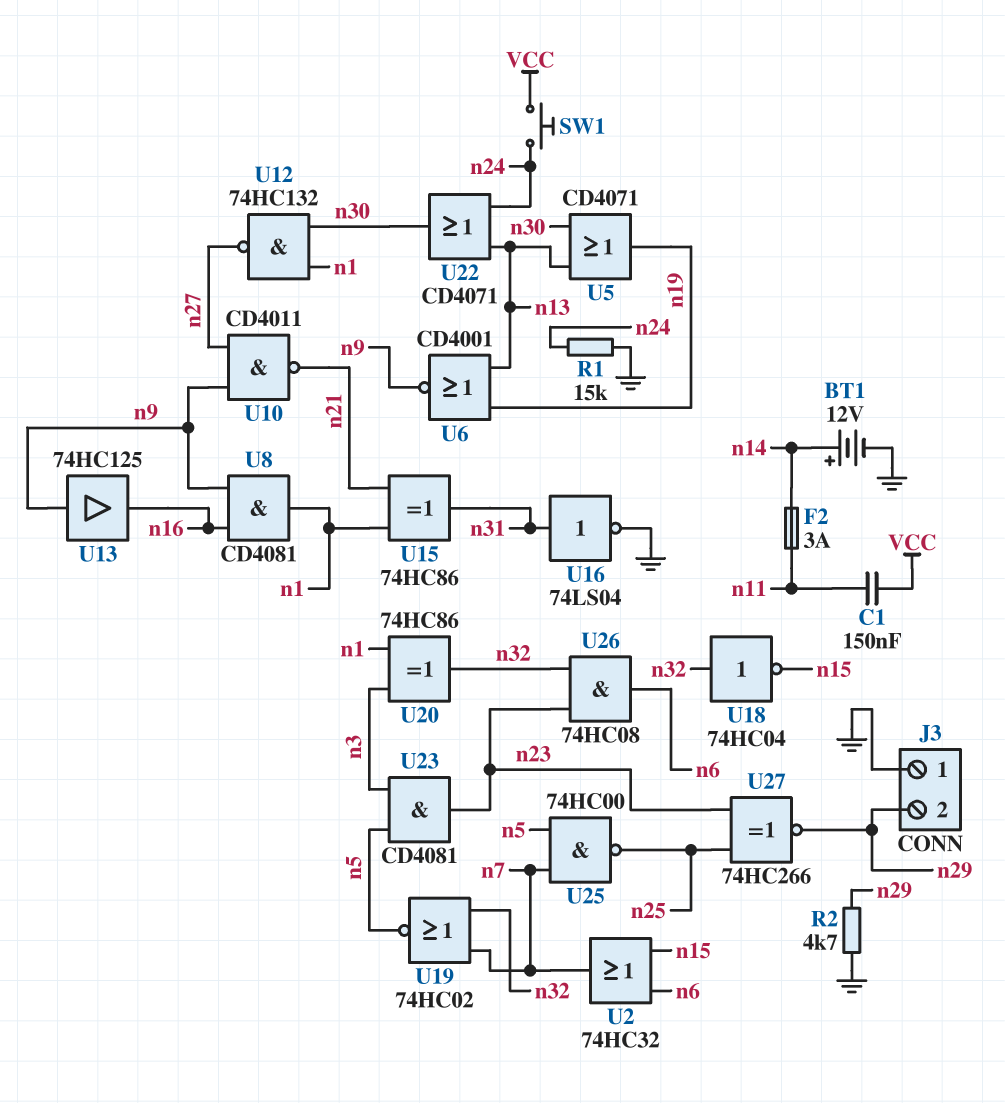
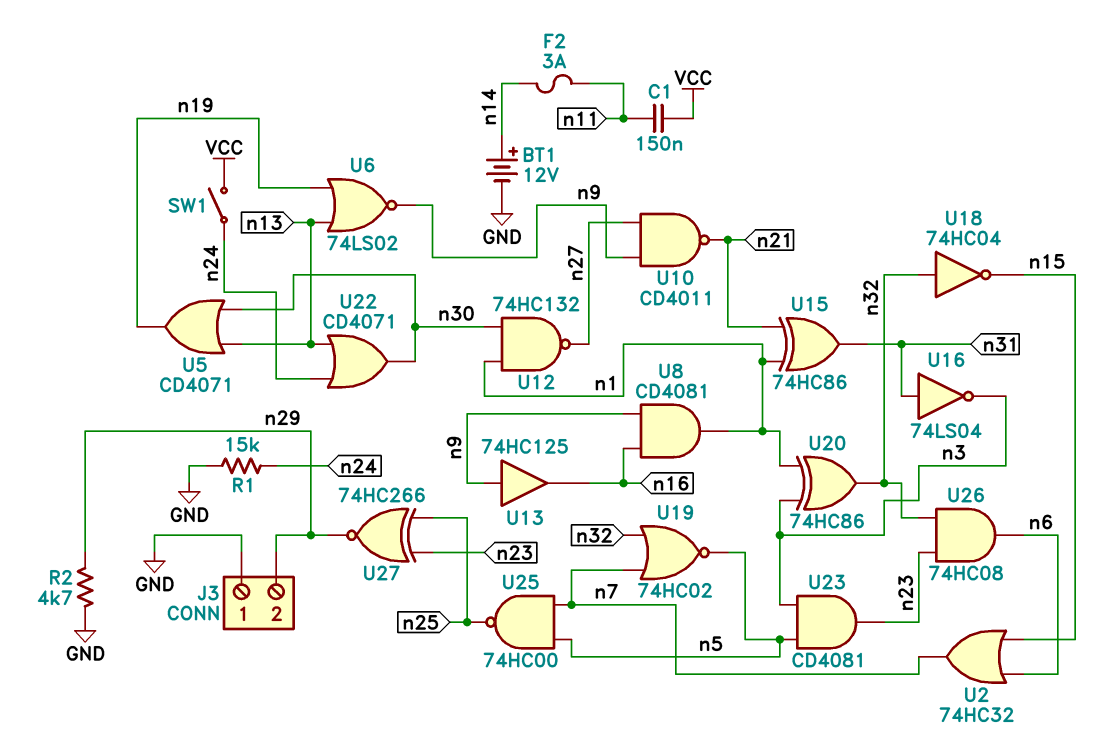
SW1: button (VCC, n24) -> switch (VCC, n24)
U6: NOR CD4001 (in n13, in n19, out n9) -> NOR 74LS02 (in n13, in n19, out n9)
U16: NOT 74LS04 (in n31, out GND) -> NOT 74LS04 (in n31, out n3)

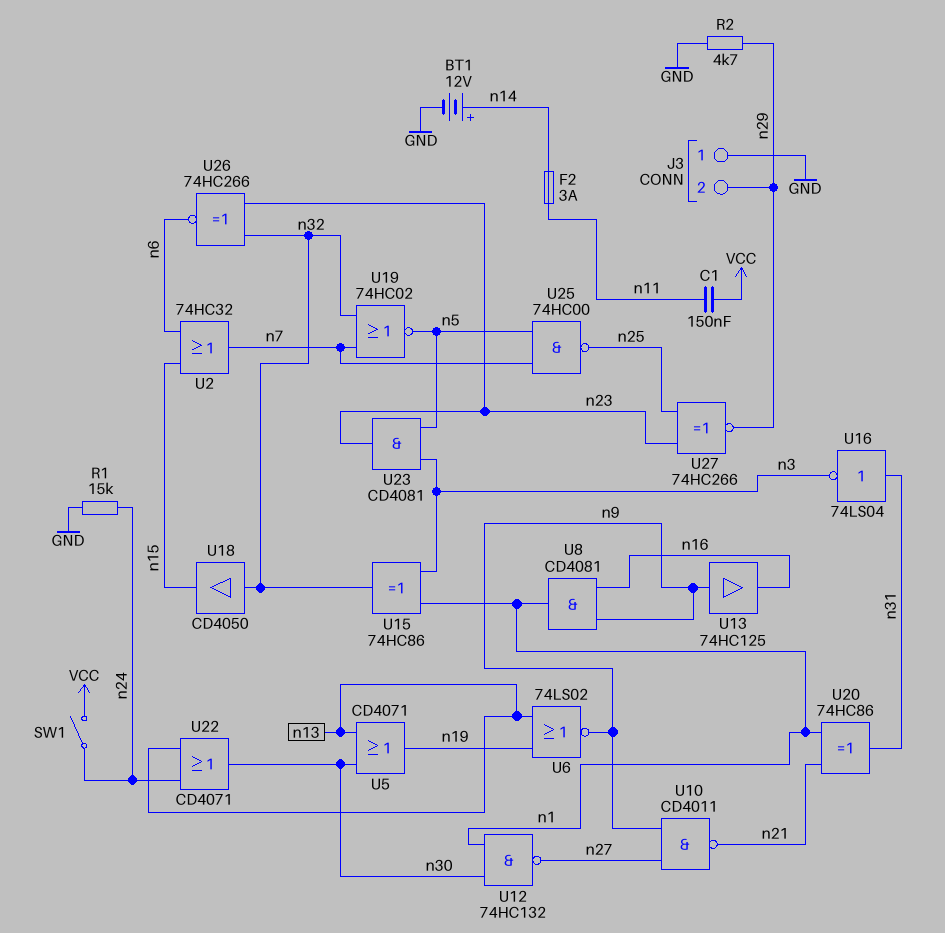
U15: XOR 74HC86 (in n1, in n21, out n31) -> XOR 74HC86 (in n1, in n3, out n32)
U18: NOT 74HC04 (in n32, out n15) -> buffer CD4050 (in n32, out n15)
U20: XOR 74HC86 (in n1, in n3, out n32) -> XOR 74HC86 (in n1, in n21, out n31)
U26: AND 74HC08 (in n23, in n32, out n6) -> XNOR 74HC266 (in n23, in n32, out n6)

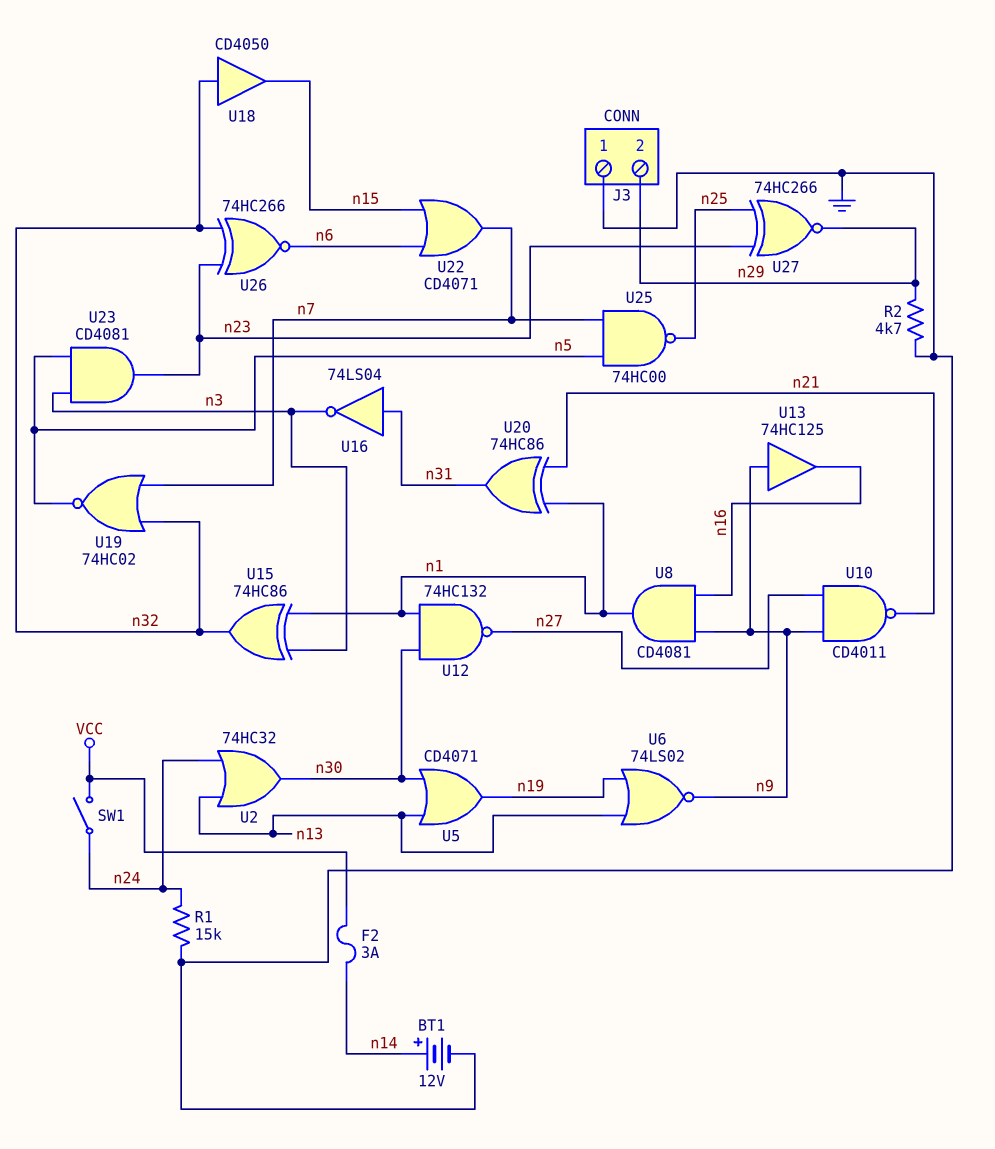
C1: 150nF (VCC, n11) -> none
F2: 3A (n11, n14) -> 3A (VCC, n14)
U2: OR 74HC32 (in n6, in n15, out n7) -> OR 74HC32 (in n13, in n24, out n30)
U22: OR CD4071 (in n13, in n24, out n30) -> OR CD4071 (in n6, in n15, out n7)

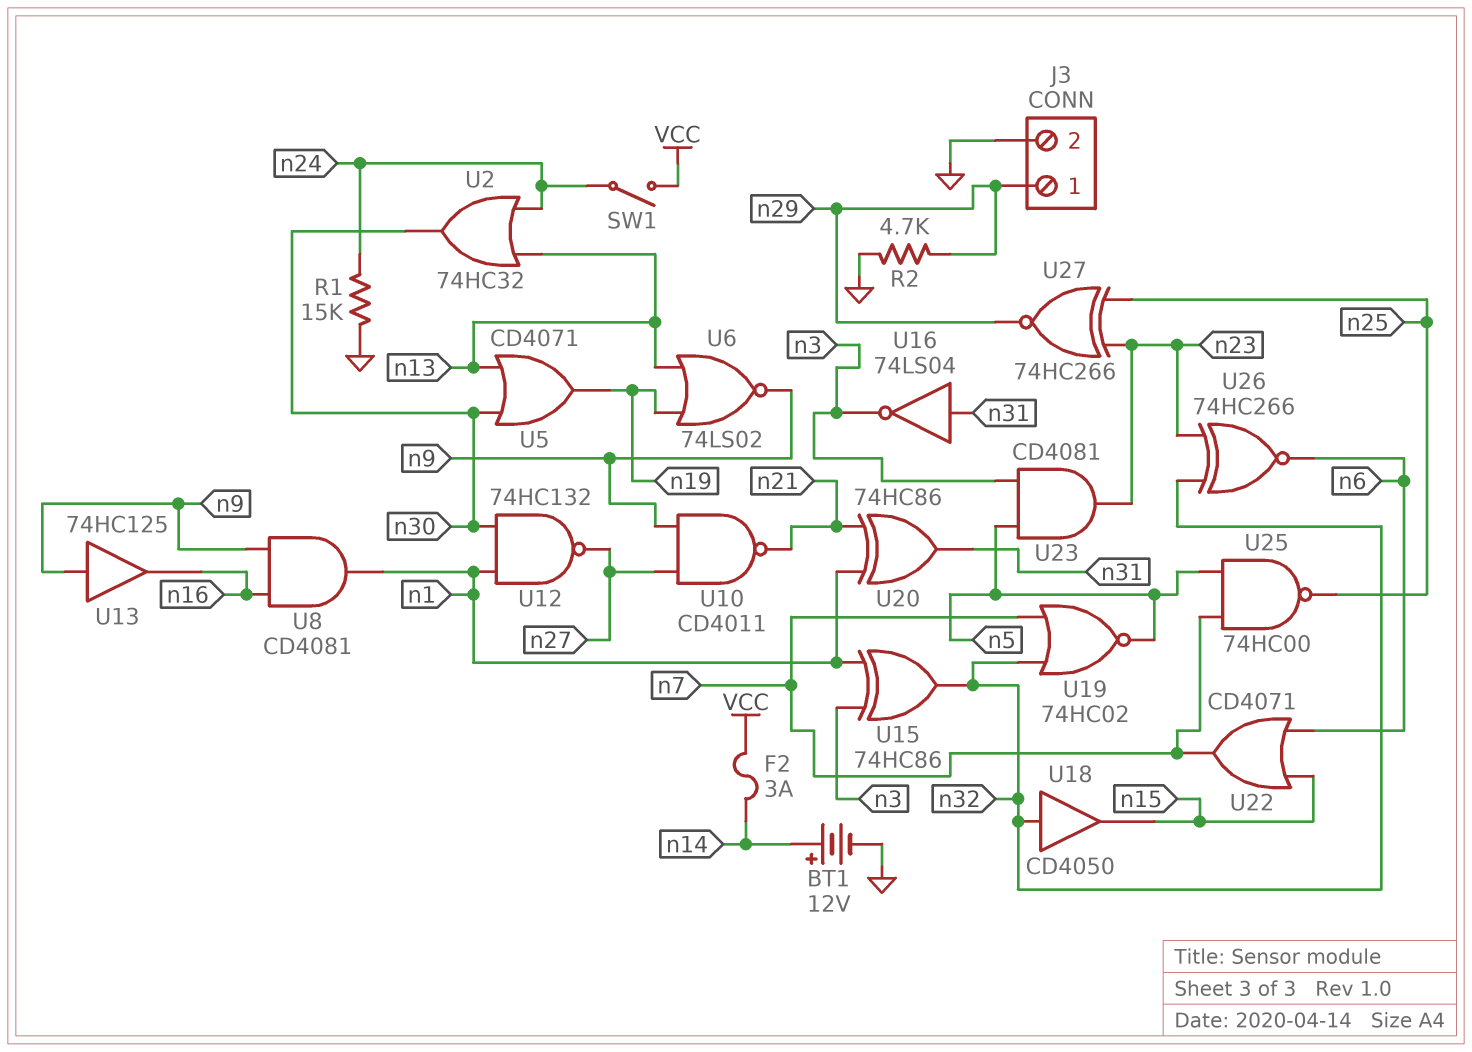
J3 pin 1: GND -> n29
J3 pin 2: n29 -> GND

